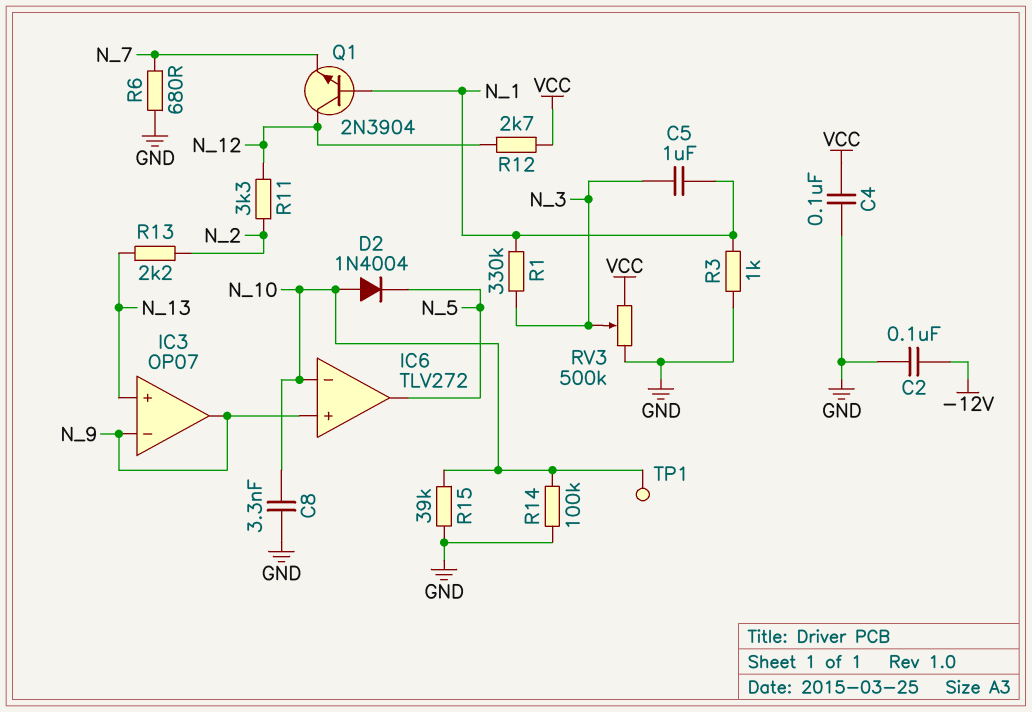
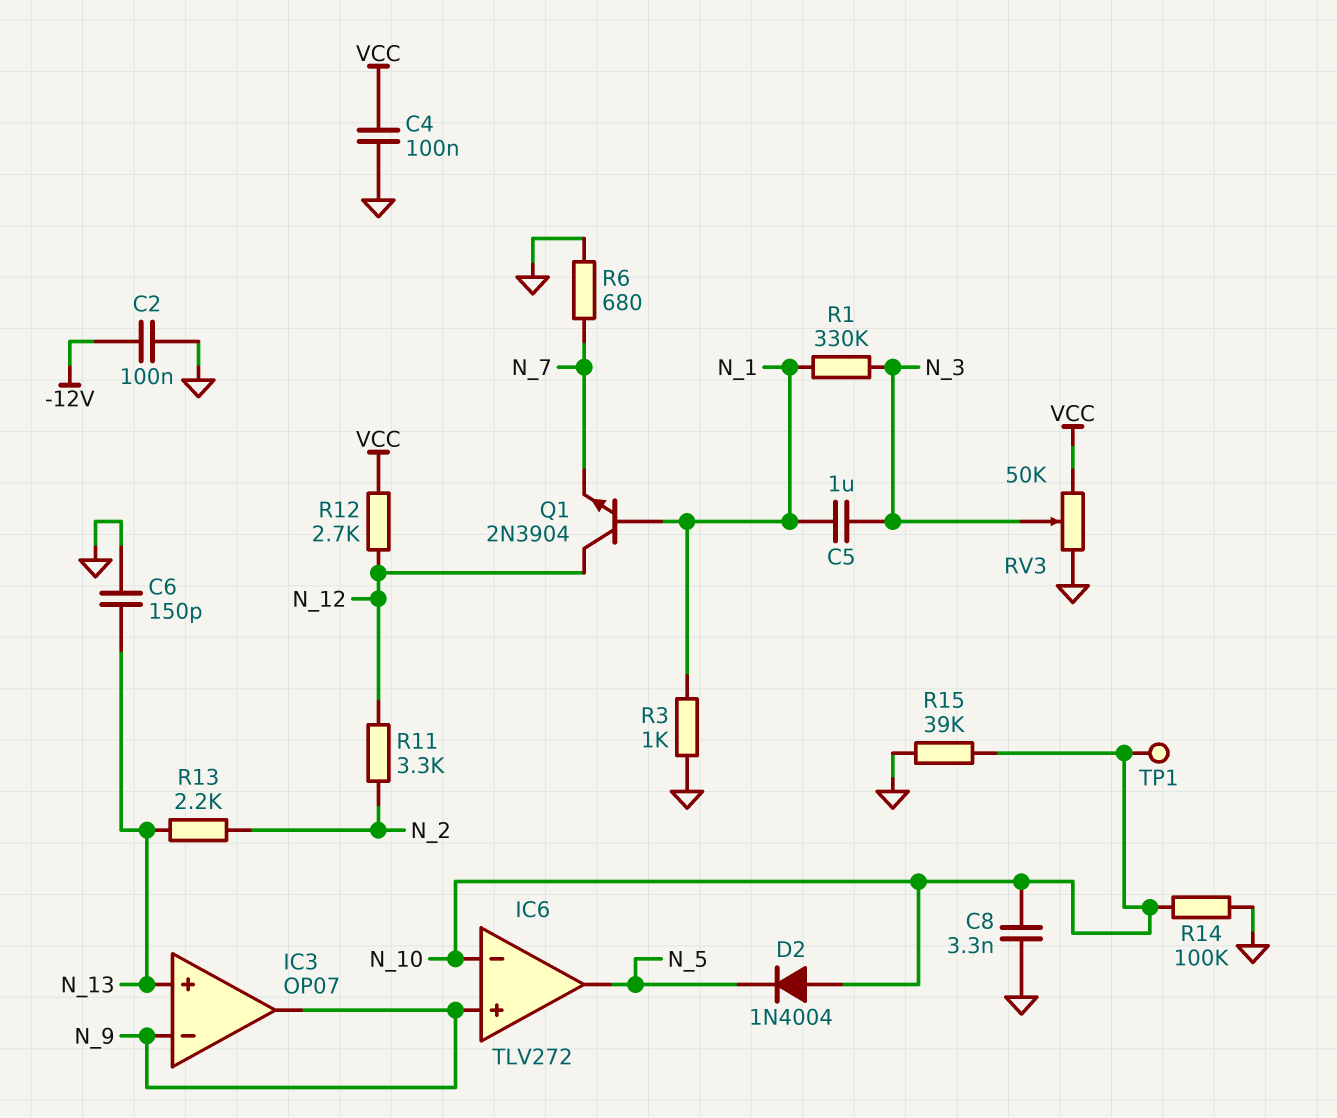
C6: none -> 150pF (GND, N_13)
RV3: 500k (GND, VCC, wiper N_3) -> 50k (GND, VCC, wiper N_3)

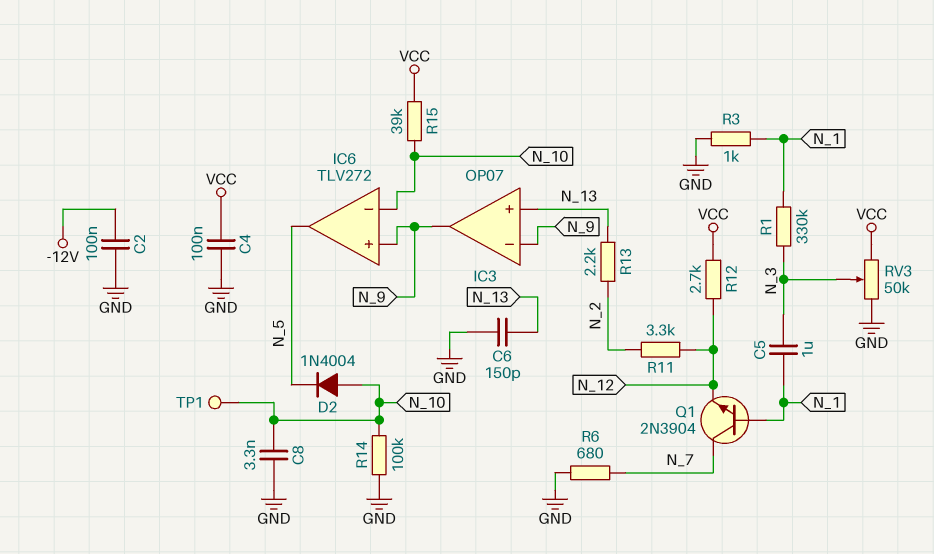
Q1: NPN 2N3904 (B N_1, C N_12, E N_7) -> NPN 2N3904 (B N_1, C N_7, E N_12)
R15: 39k (GND, N_10) -> 39k (N_10, VCC)

